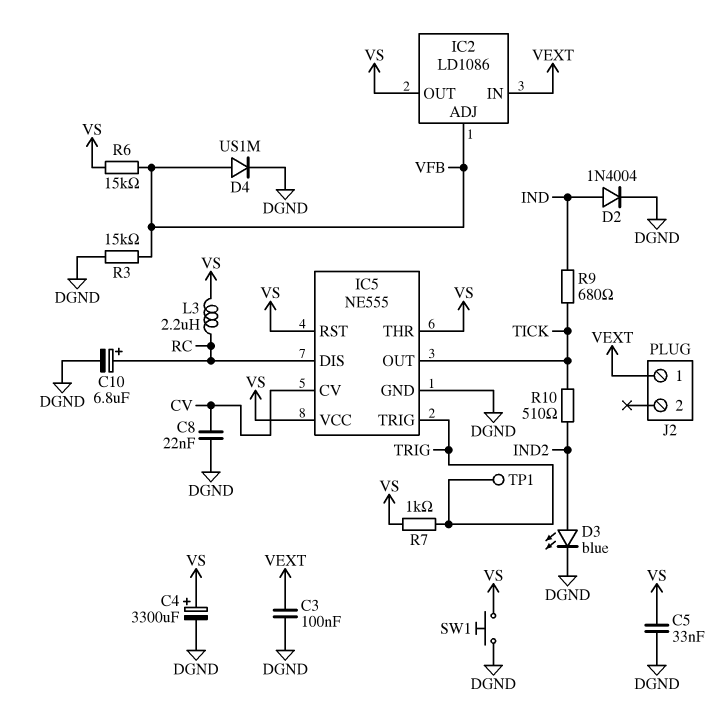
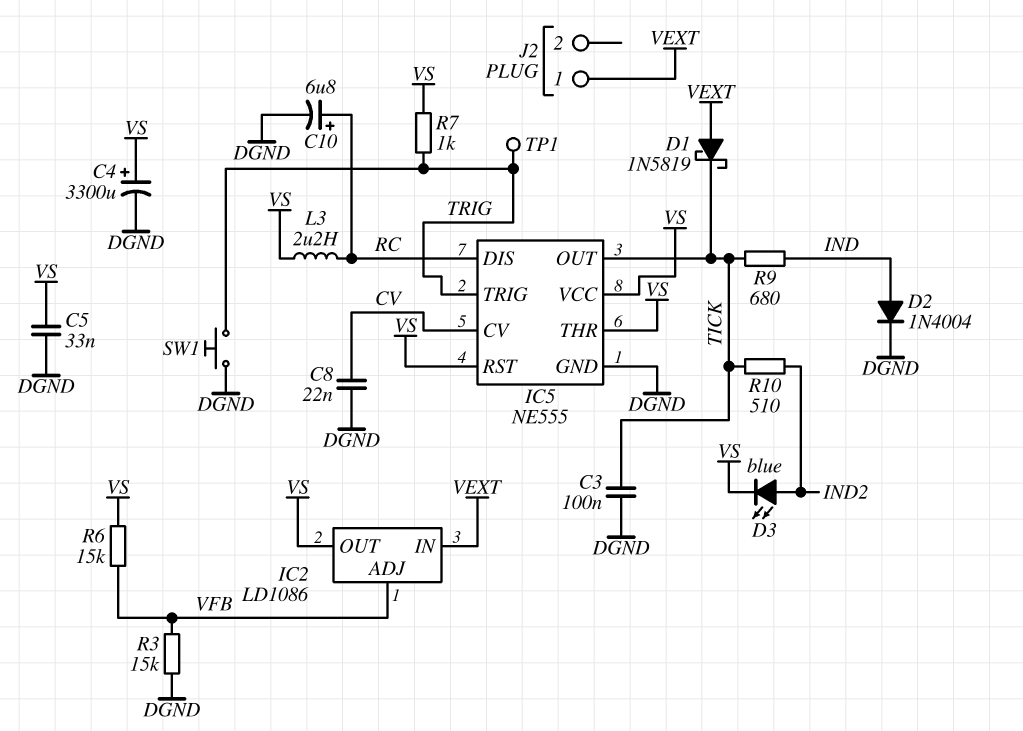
C3: 100nF (DGND, VEXT) -> 100nF (DGND, TICK)
D1: none -> schottky 1N5819 (A VEXT, K TICK)
D3: LED blue (A IND2, K DGND) -> LED blue (A IND2, K VS)
D4: diode US1M (A VFB, K DGND) -> none
SW1: button (DGND, VS) -> button (DGND, TRIG)

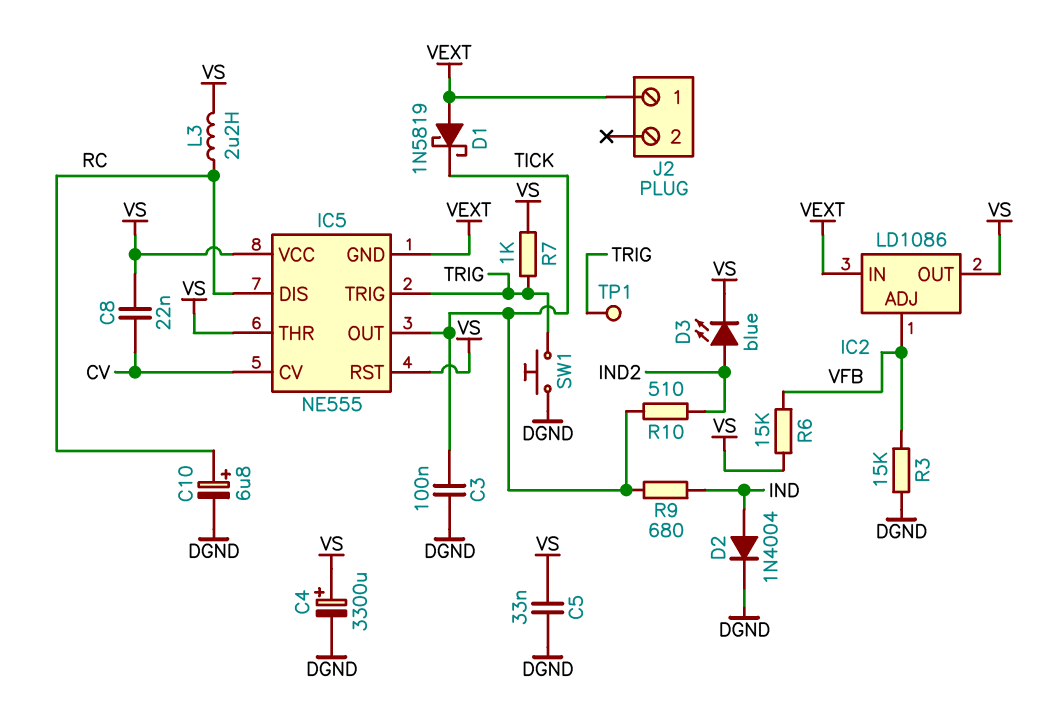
C8: 22nF (CV, DGND) -> 22nF (CV, VS)
IC5 pin GND: DGND -> VEXT

